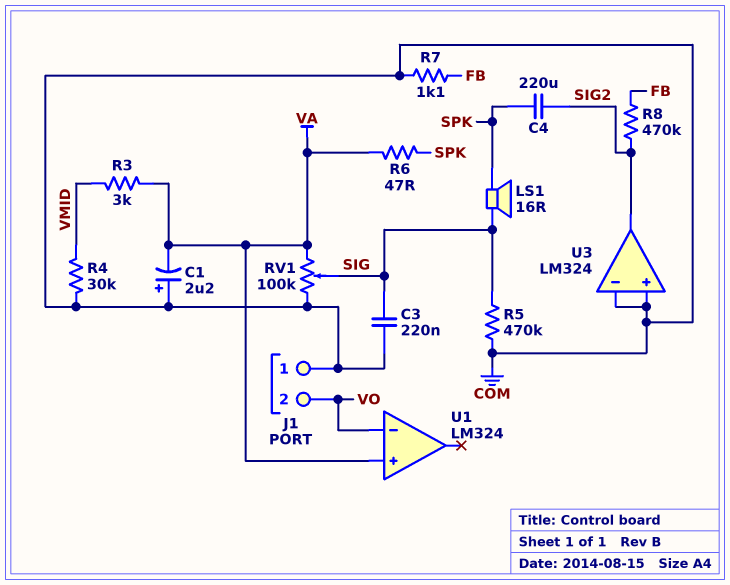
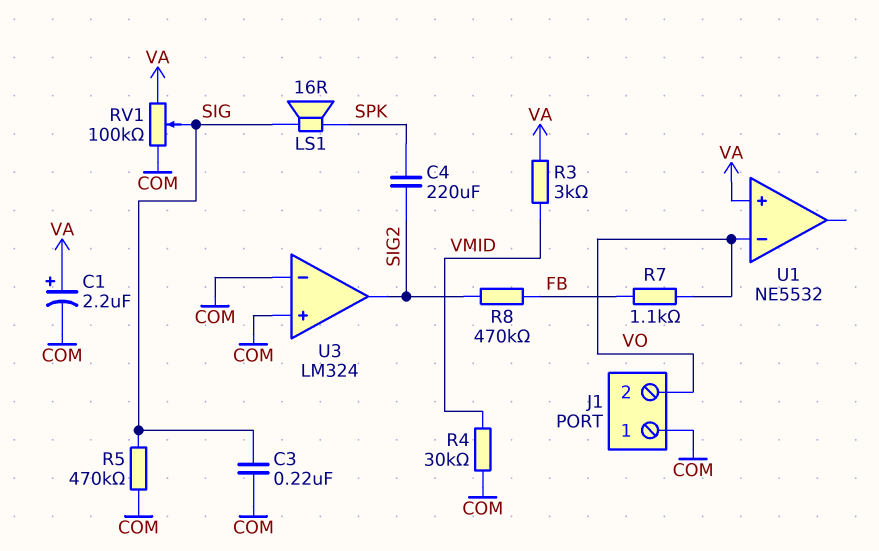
C1: 2.2uF (plus COM, minus VA) -> 2.2uF (plus VA, minus COM)
R6: 47 (SPK, VA) -> none
R7: 1.1k (COM, FB) -> 1.1k (FB, VO)
U1: LM324 -> NE5532

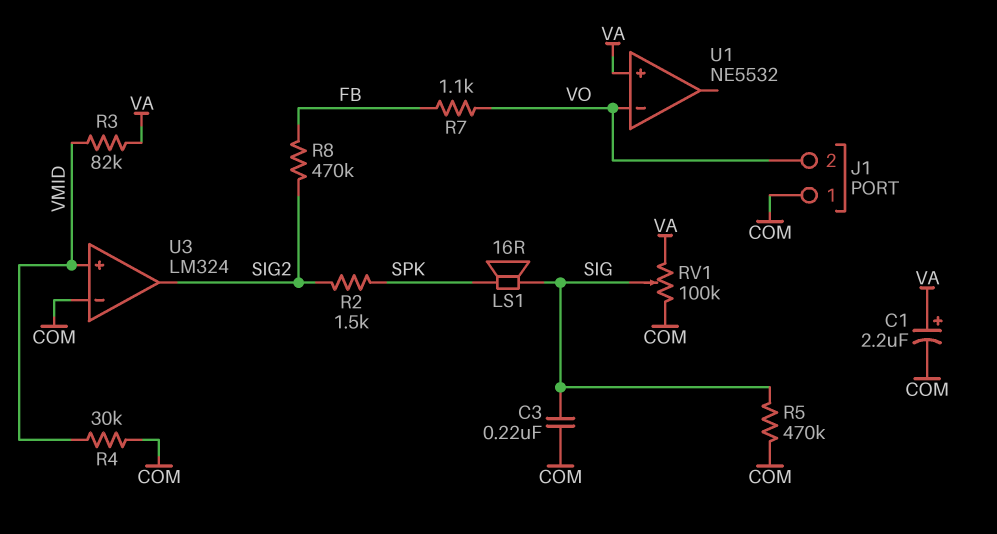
C4: 220uF (SIG2, SPK) -> none
R2: none -> 1.5k (SIG2, SPK)
R3: 3k (VA, VMID) -> 82k (VA, VMID)
U3 pin in+: COM -> VMID

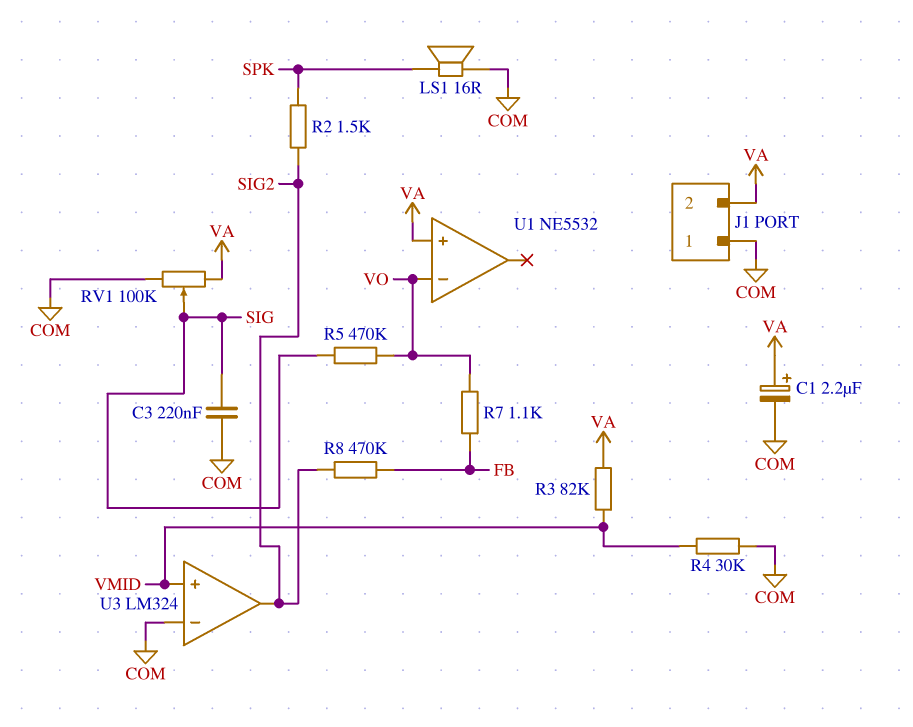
J1 pin 2: VO -> VA
LS1: speaker 16R (SIG, SPK) -> speaker 16R (COM, SPK)
R5: 470k (COM, SIG) -> 470k (SIG, VO)

